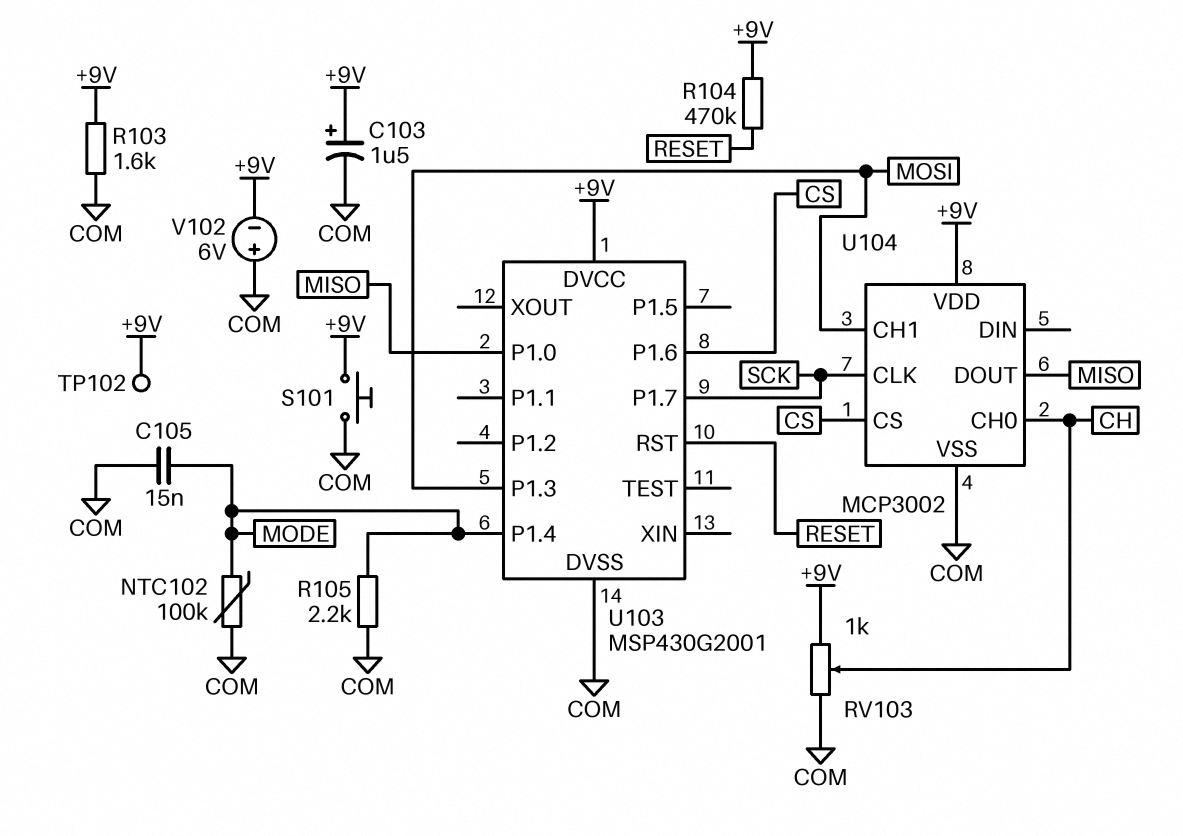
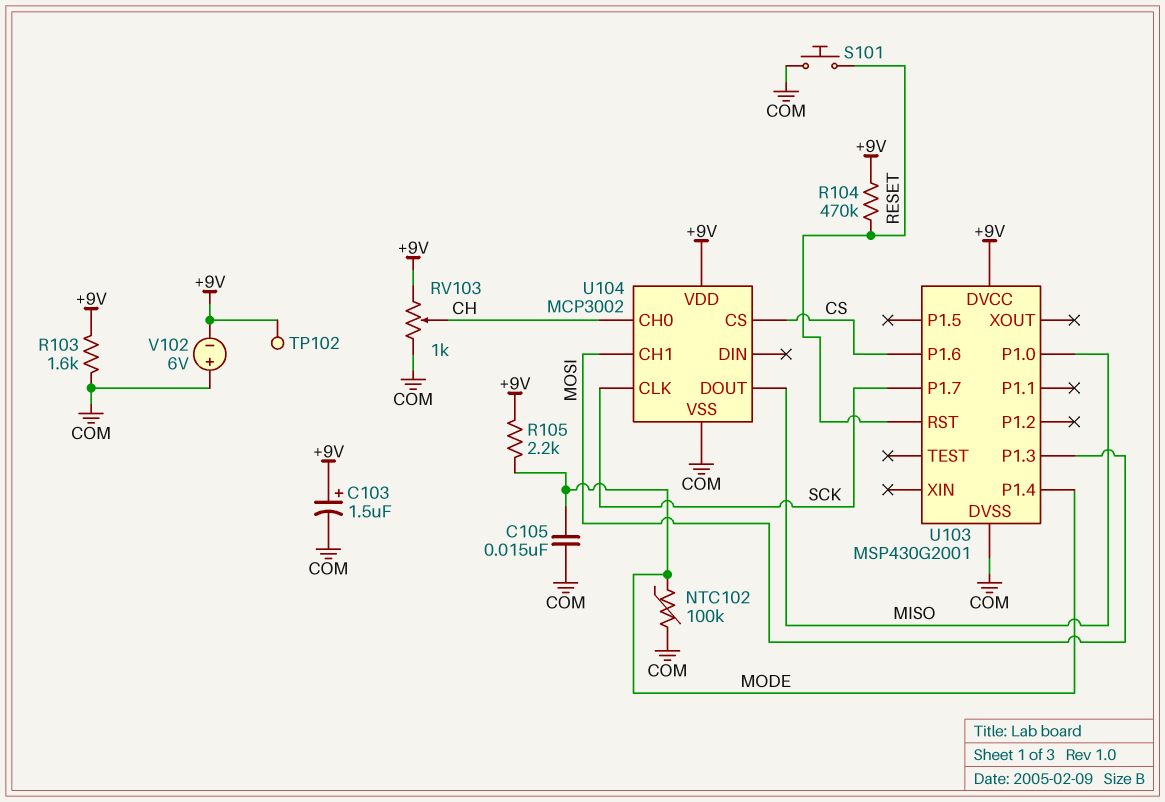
R105: 2.2k (COM, MODE) -> 2.2k (+9V, MODE)
S101: button (+9V, COM) -> button (COM, RESET)

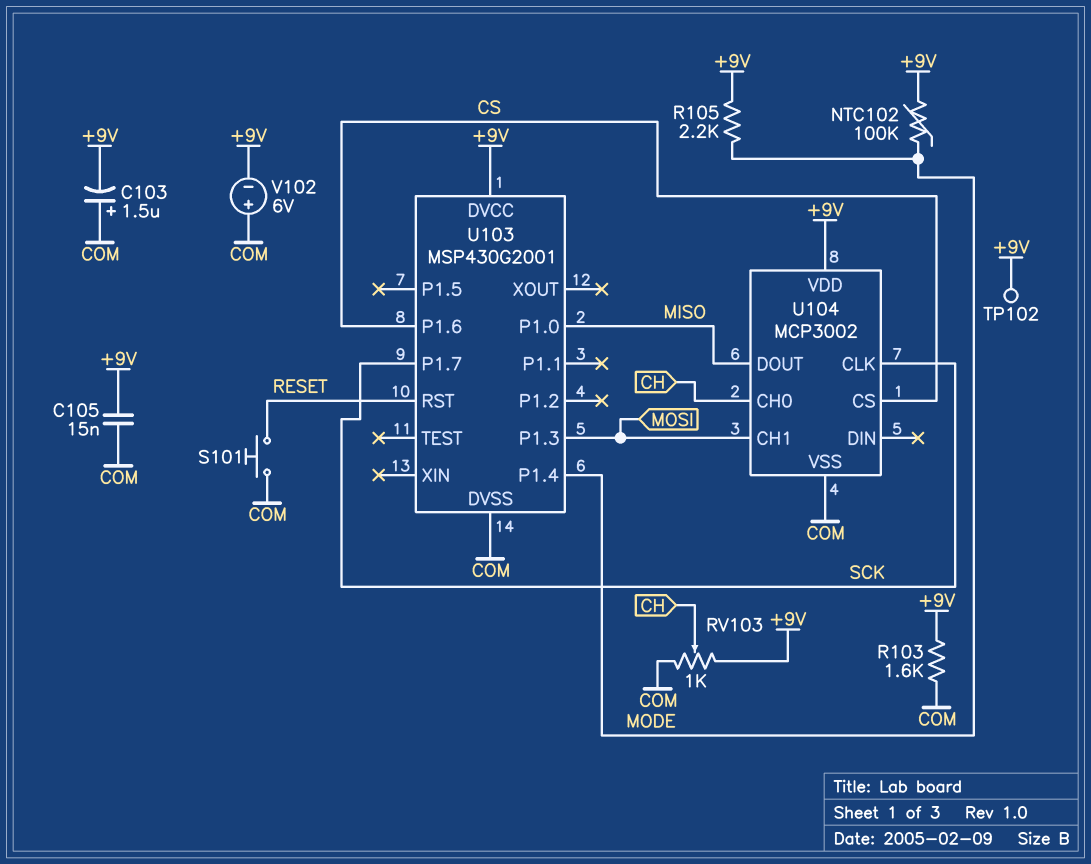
C103: 1.5uF (plus +9V, minus COM) -> 1.5uF (plus COM, minus +9V)
C105: 15nF (COM, MODE) -> 15nF (+9V, COM)
NTC102: 100k (COM, MODE) -> 100k (+9V, MODE)
R104: 470k (+9V, RESET) -> none

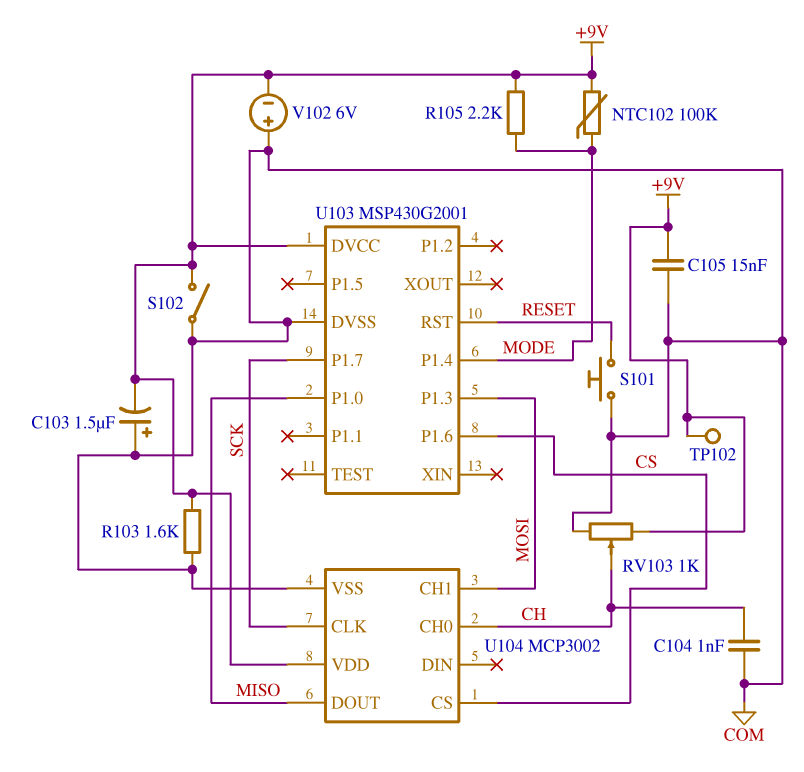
C104: none -> 1nF (CH, COM)
S102: none -> switch (+9V, COM)

